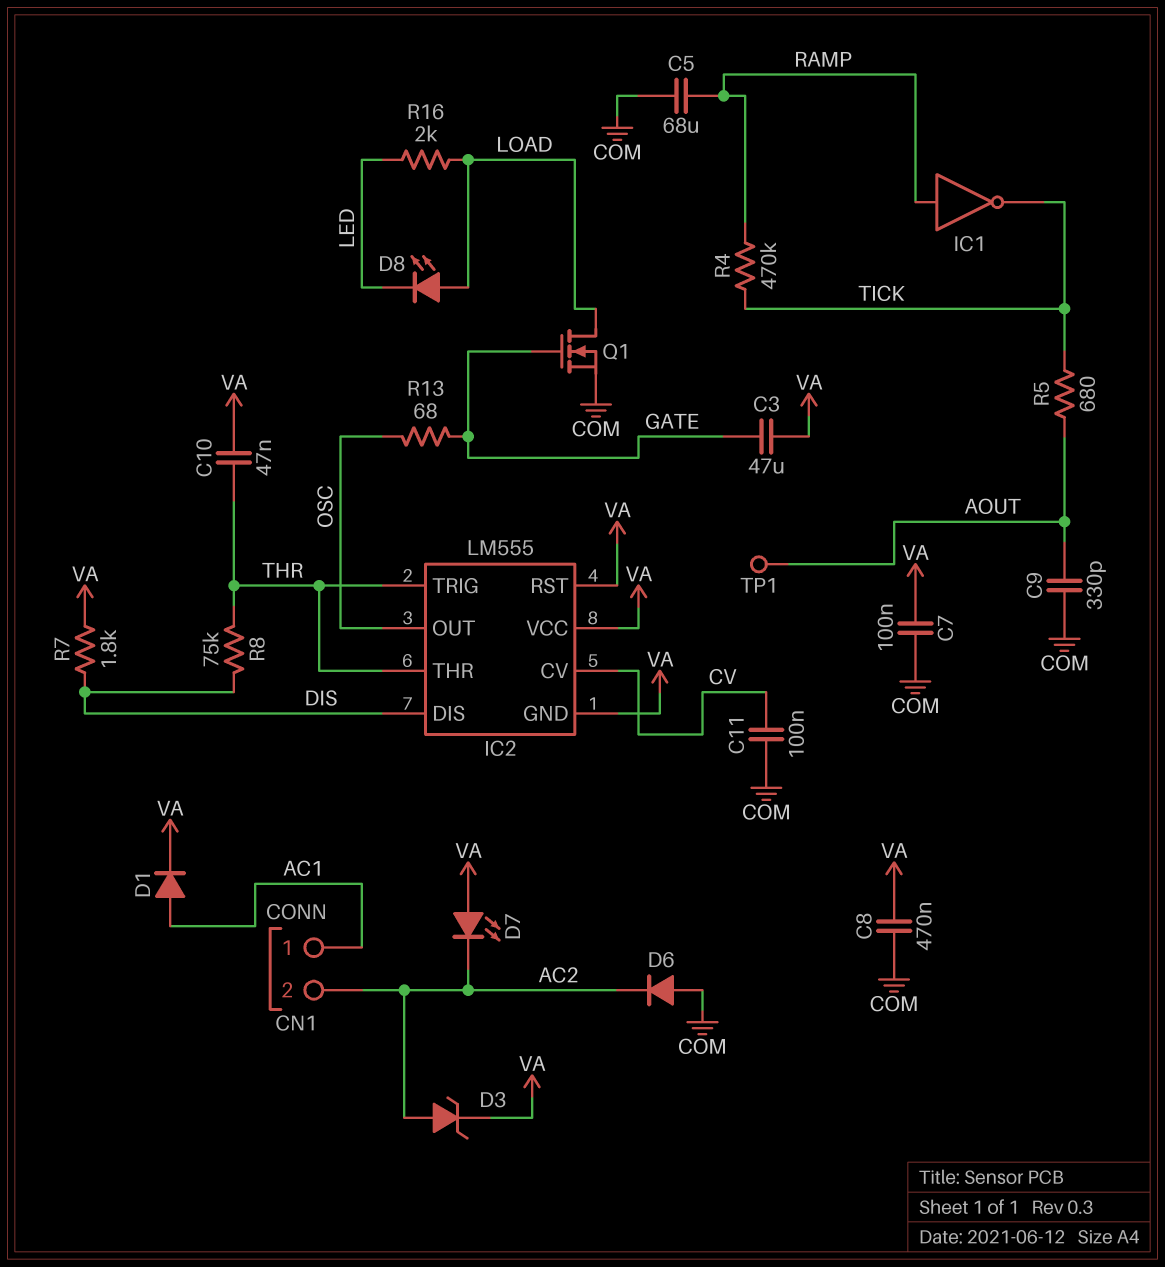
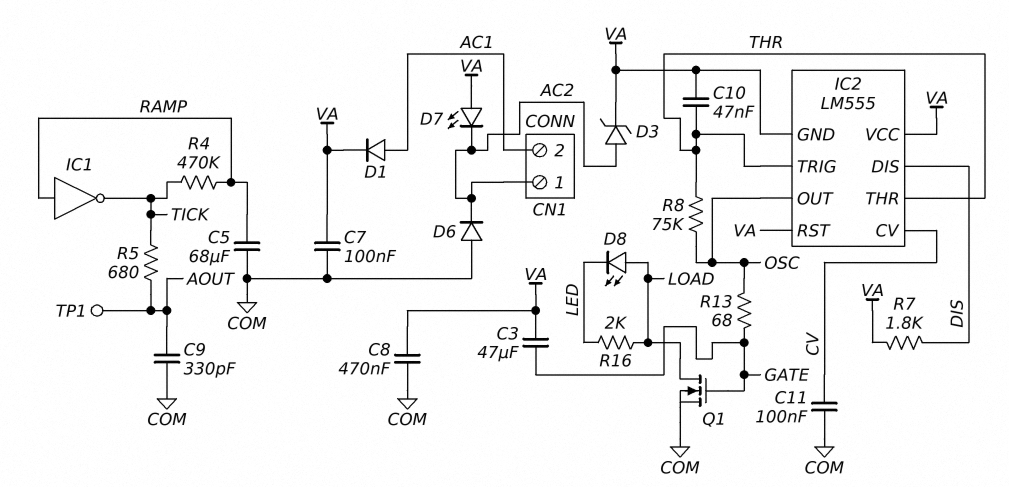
CN1 pin 1: AC1 -> AC2
CN1 pin 2: AC2 -> AC1
R8: 75k (DIS, THR) -> 75k (OSC, THR)

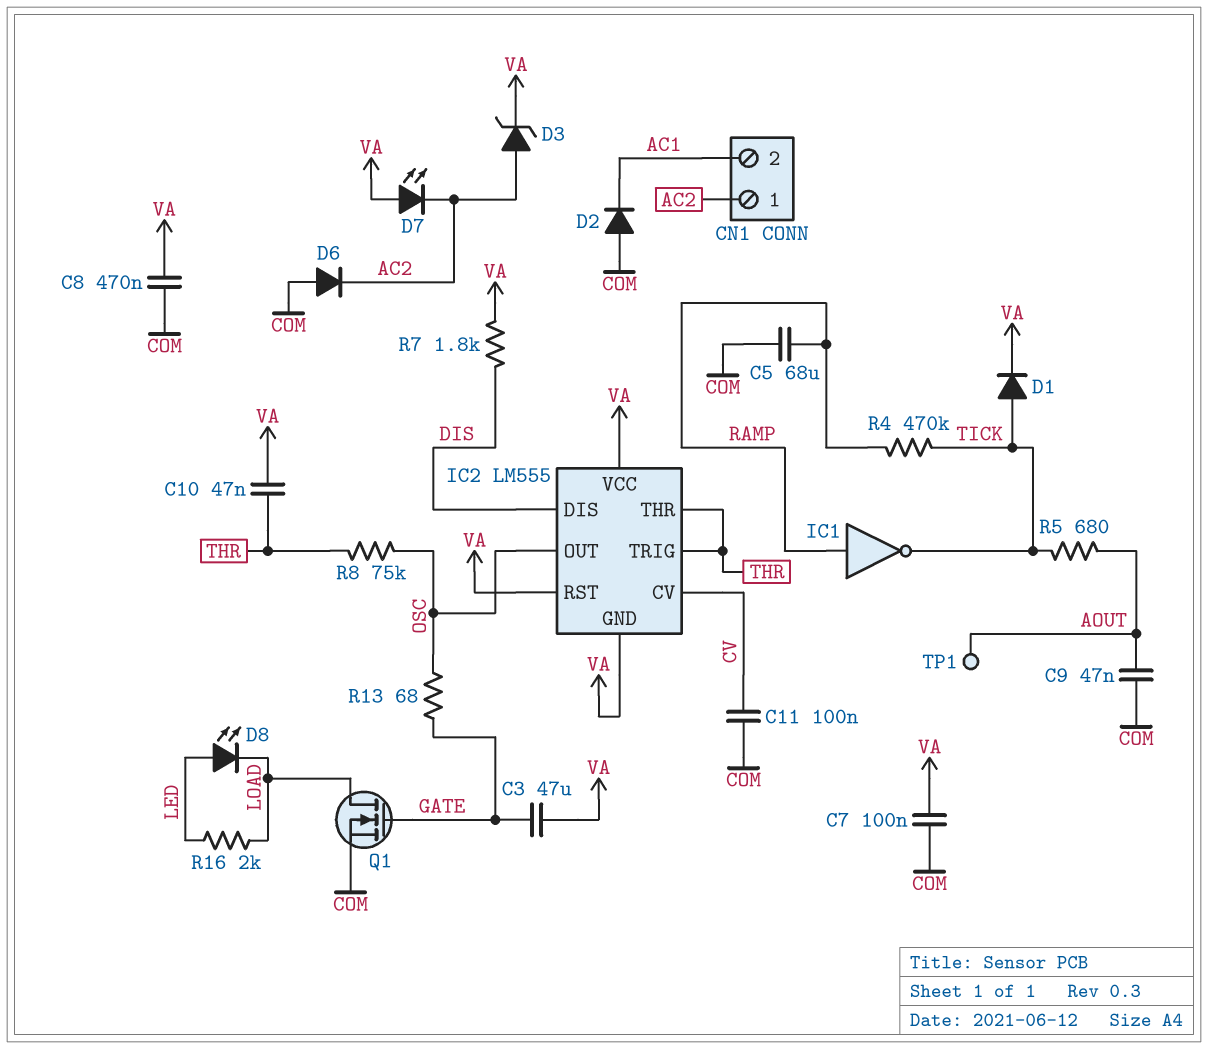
C9: 330pF (AOUT, COM) -> 47nF (AOUT, COM)
D1: diode (A AC1, K VA) -> diode (A TICK, K VA)
D2: none -> diode (A COM, K AC1)
D8: LED (A LOAD, K LED) -> LED (A LED, K LOAD)

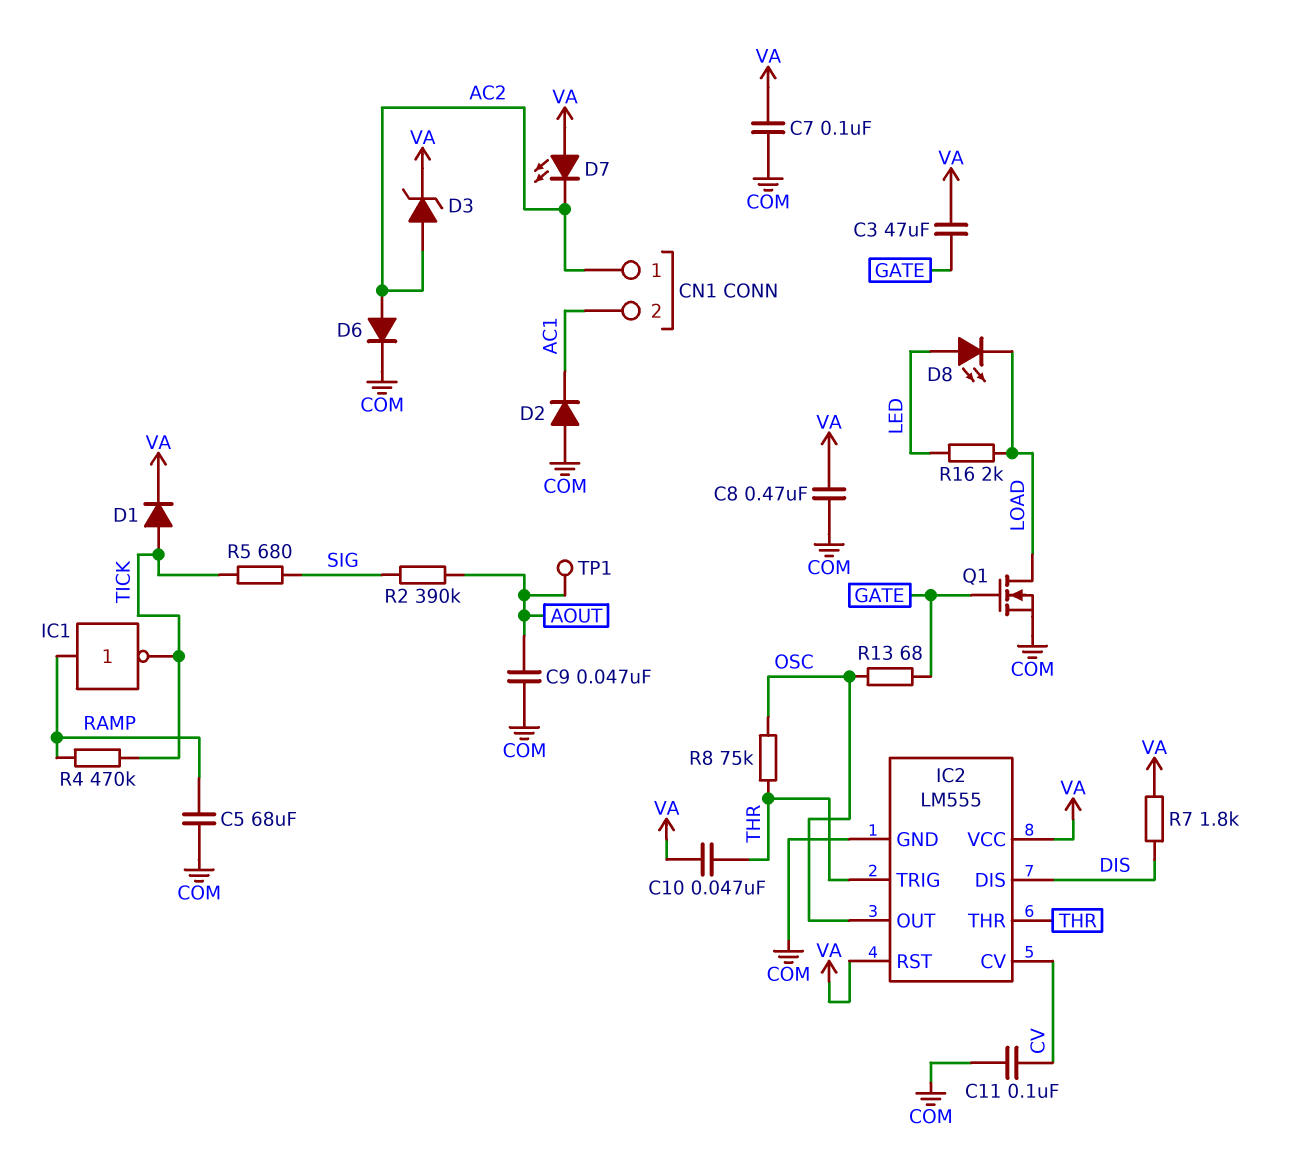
D6: diode (A COM, K AC2) -> diode (A AC2, K COM)
IC2 pin GND: VA -> COM
R2: none -> 390k (AOUT, SIG)
R5: 680 (AOUT, TICK) -> 680 (SIG, TICK)

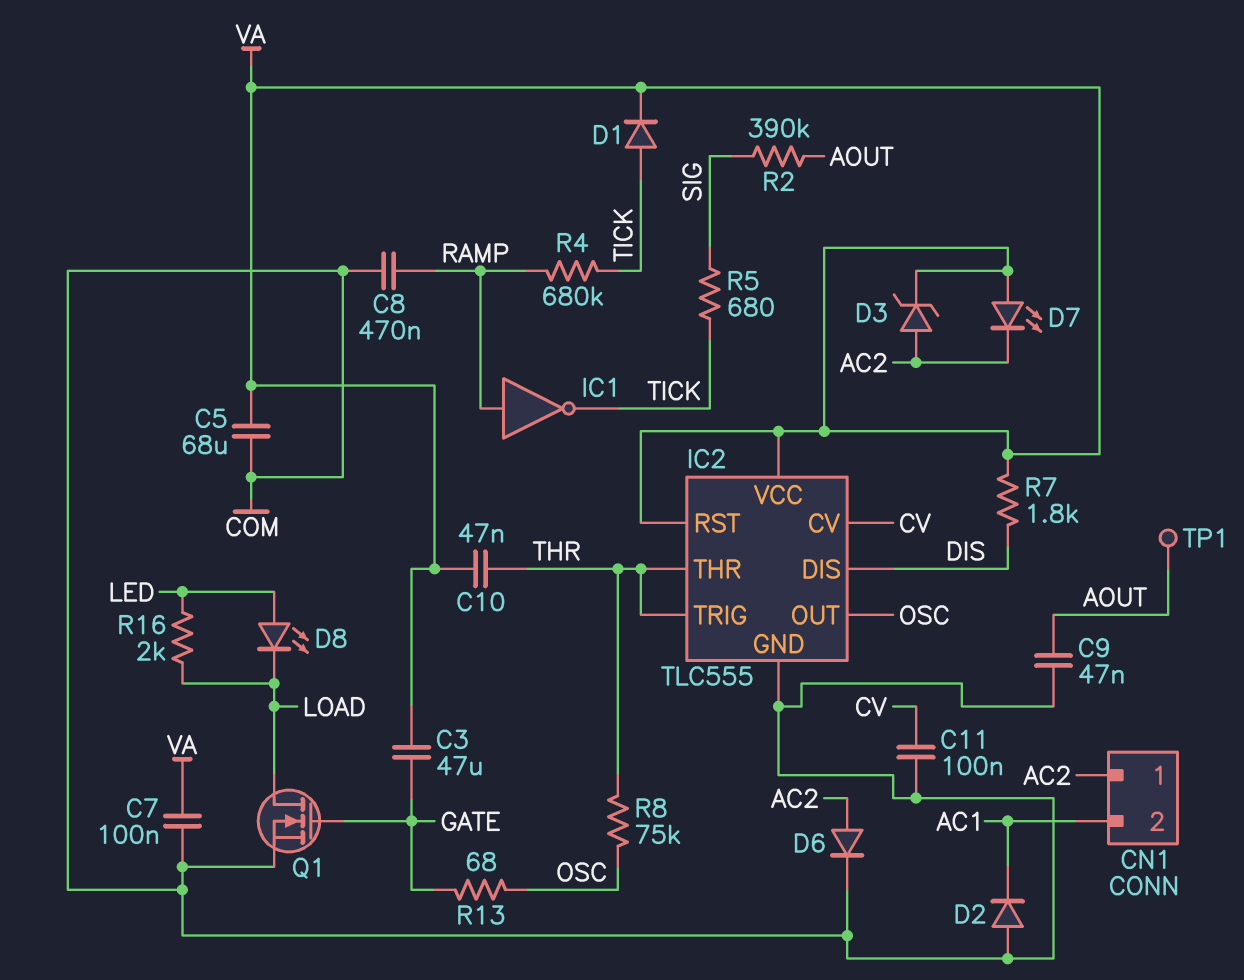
C5: 68uF (COM, RAMP) -> 68uF (COM, VA)
C8: 470nF (COM, VA) -> 470nF (COM, RAMP)
IC2: LM555 -> TLC555
R4: 470k (RAMP, TICK) -> 680k (RAMP, TICK)

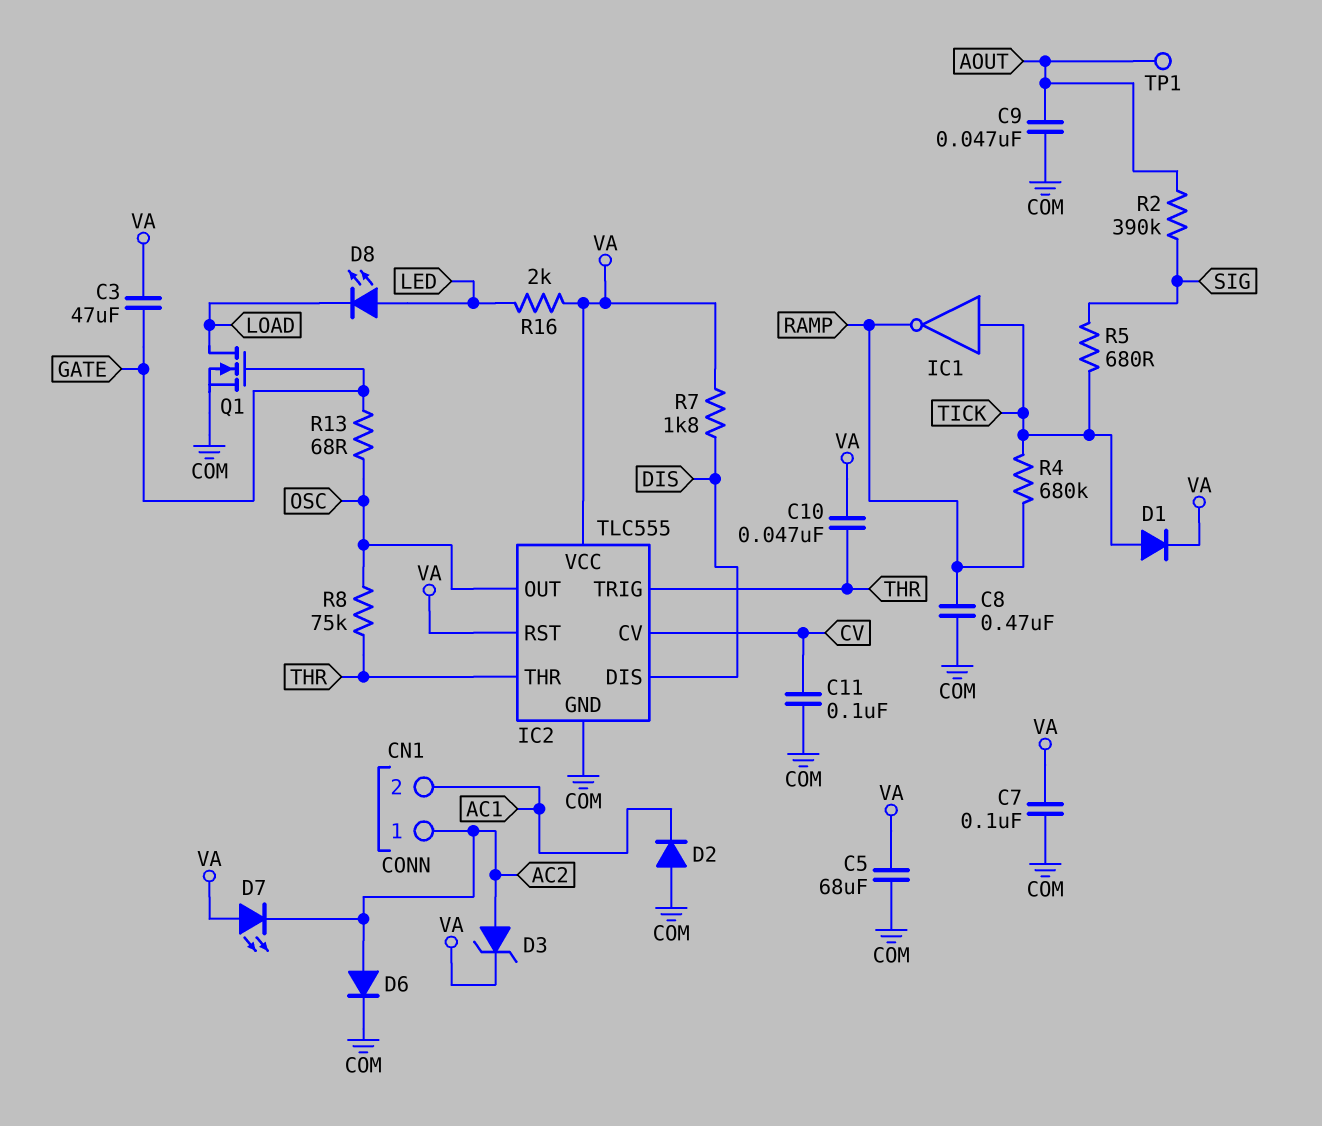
IC1: NOT (in RAMP, out TICK) -> NOT (in TICK, out RAMP)
R16: 2k (LED, LOAD) -> 2k (LED, VA)

